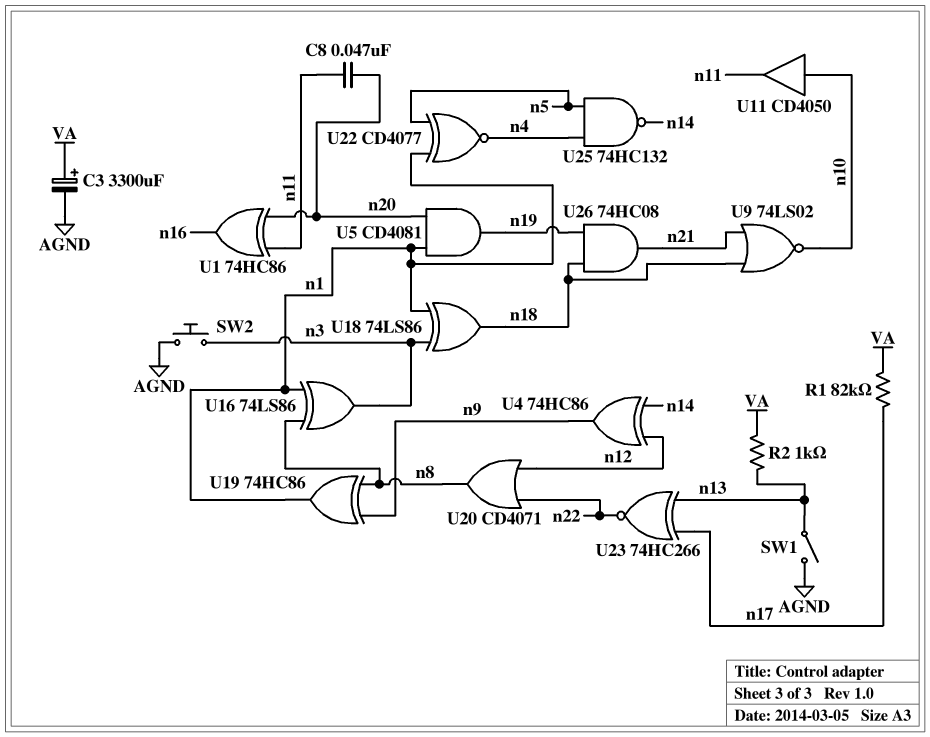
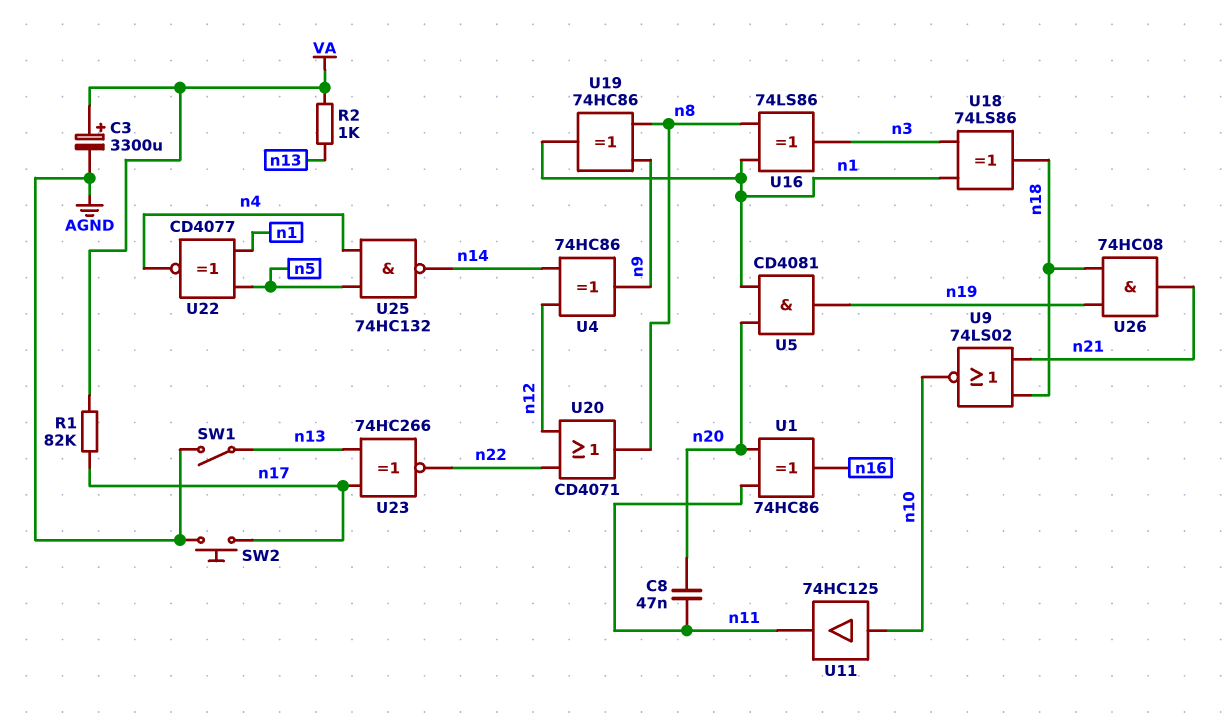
SW2: button (AGND, n3) -> button (AGND, n17)
U11: buffer CD4050 (in n10, out n11) -> buffer 74HC125 (in n10, out n11)

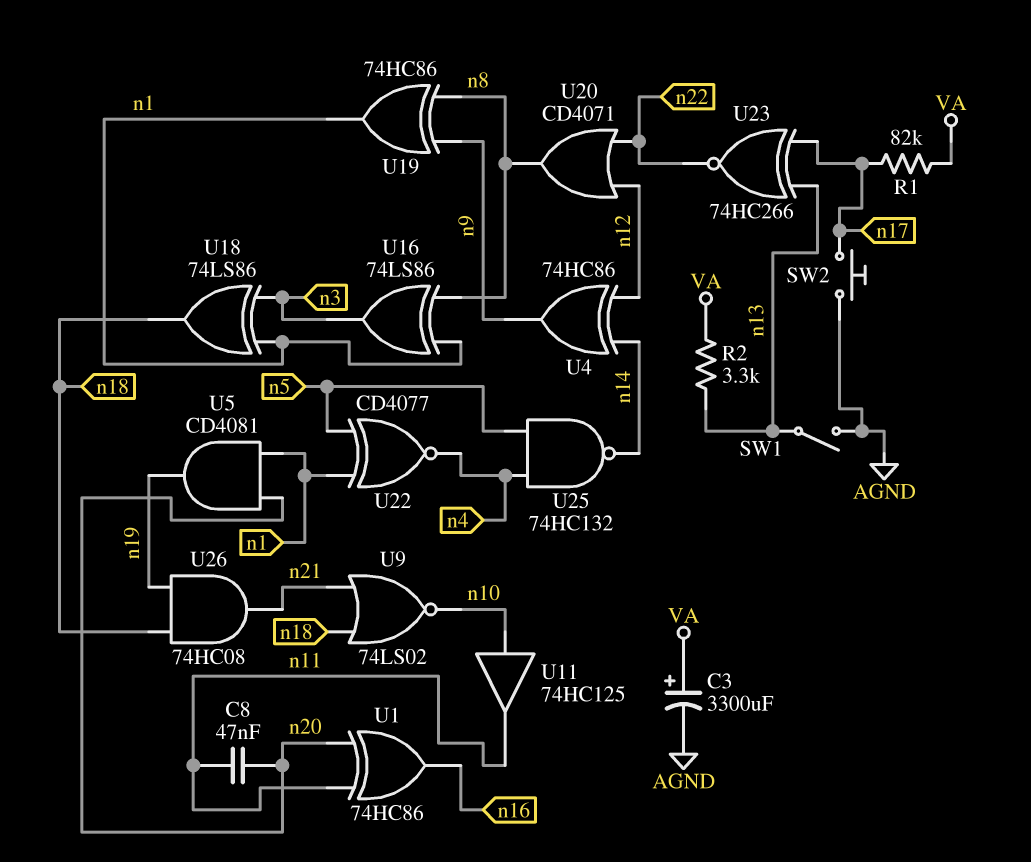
R2: 1k (VA, n13) -> 3.3k (VA, n13)

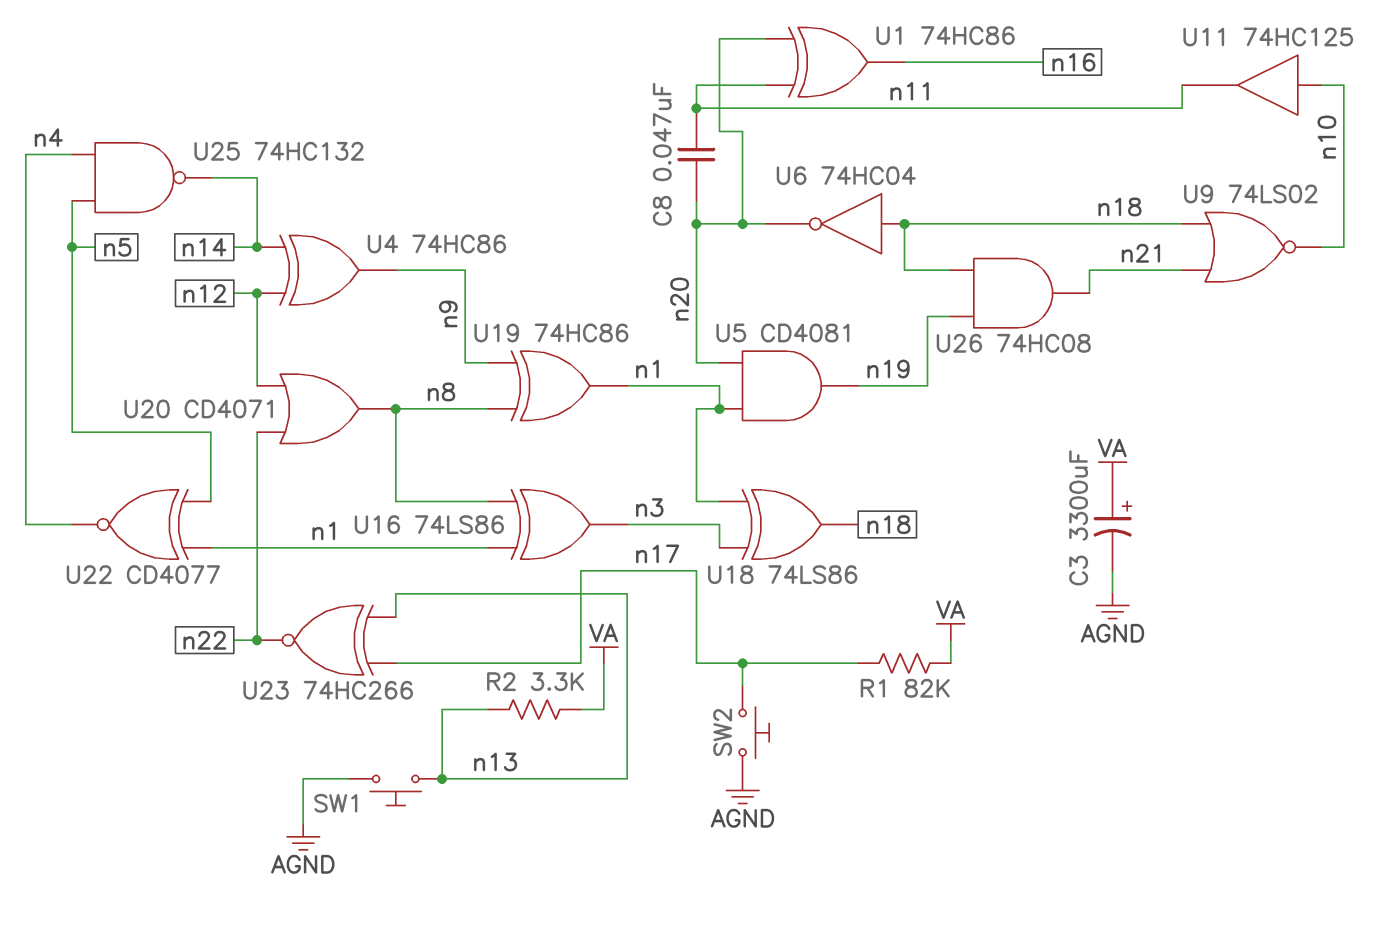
SW1: switch (AGND, n13) -> button (AGND, n13)
U6: none -> NOT 74HC04 (in n18, out n20)

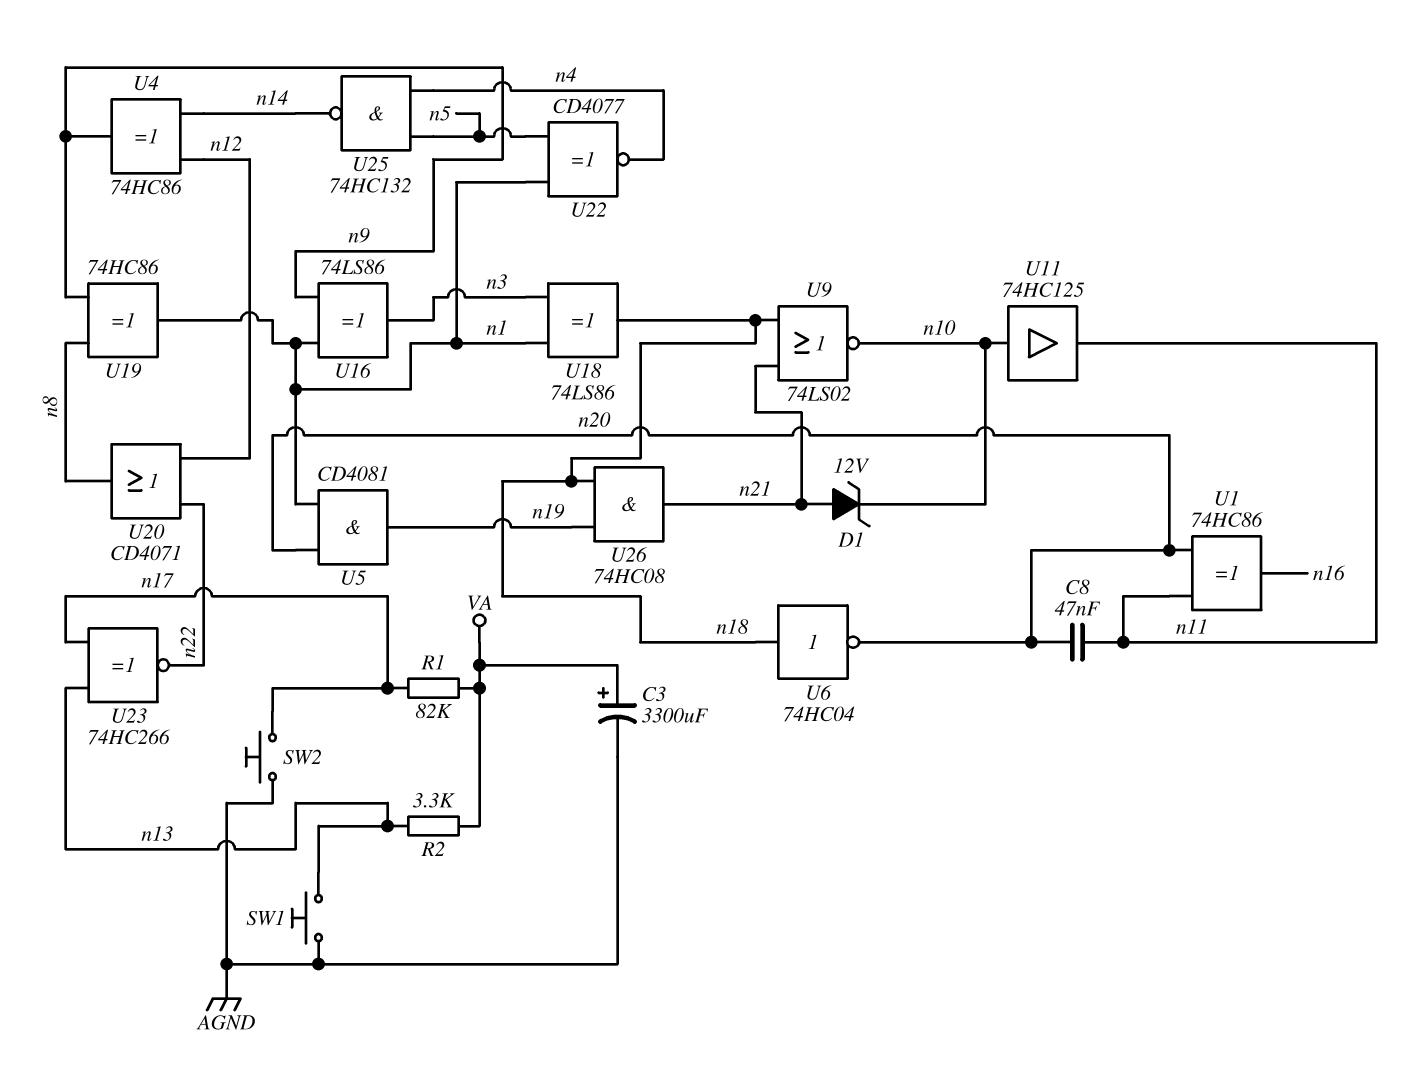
D1: none -> zener 12V (A n21, K n10)
U16: XOR 74LS86 (in n1, in n8, out n3) -> XOR 74LS86 (in n1, in n9, out n3)

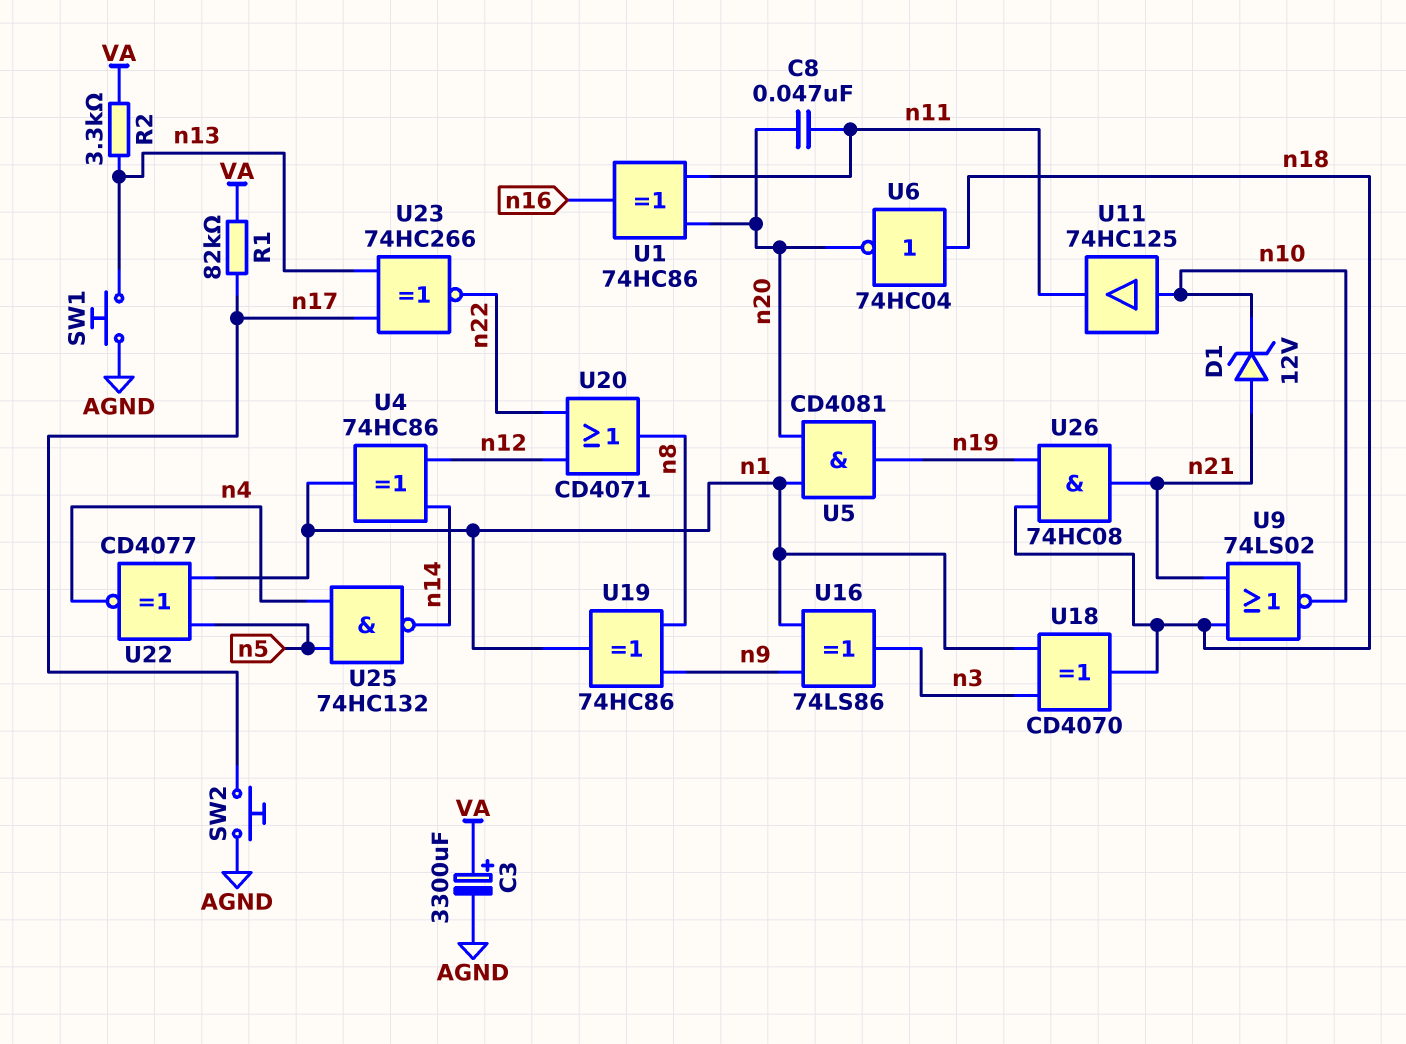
U4: XOR 74HC86 (in n12, in n14, out n9) -> XOR 74HC86 (in n12, in n14, out n1)
U18: XOR 74LS86 (in n1, in n3, out n18) -> XOR CD4070 (in n1, in n3, out n18)

